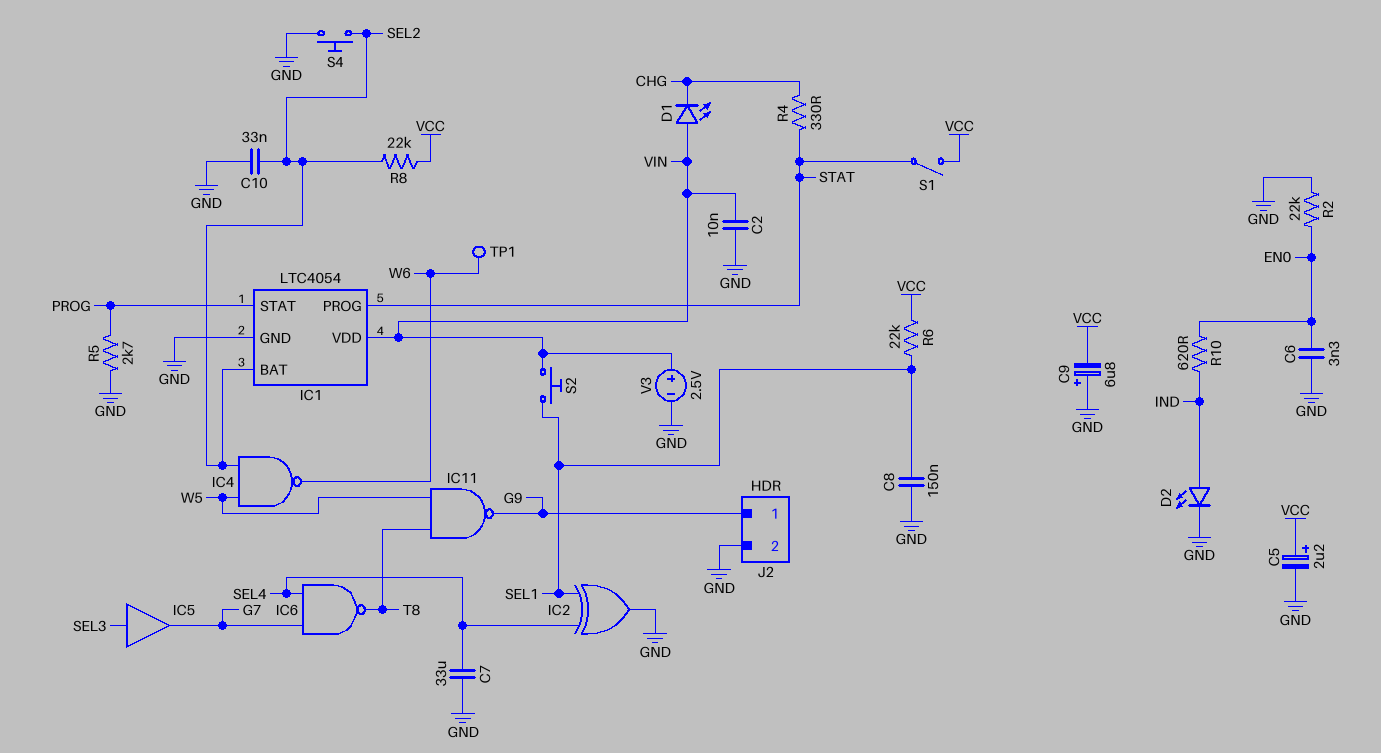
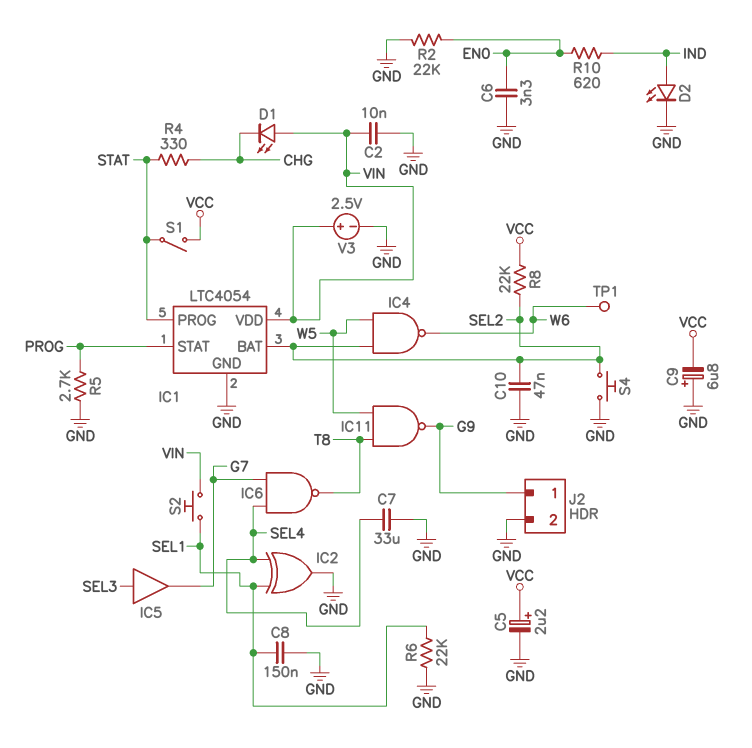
C10: 33nF (GND, SEL2) -> 47nF (GND, SEL2)
R6: 22k (SEL1, VCC) -> 22k (GND, SEL1)

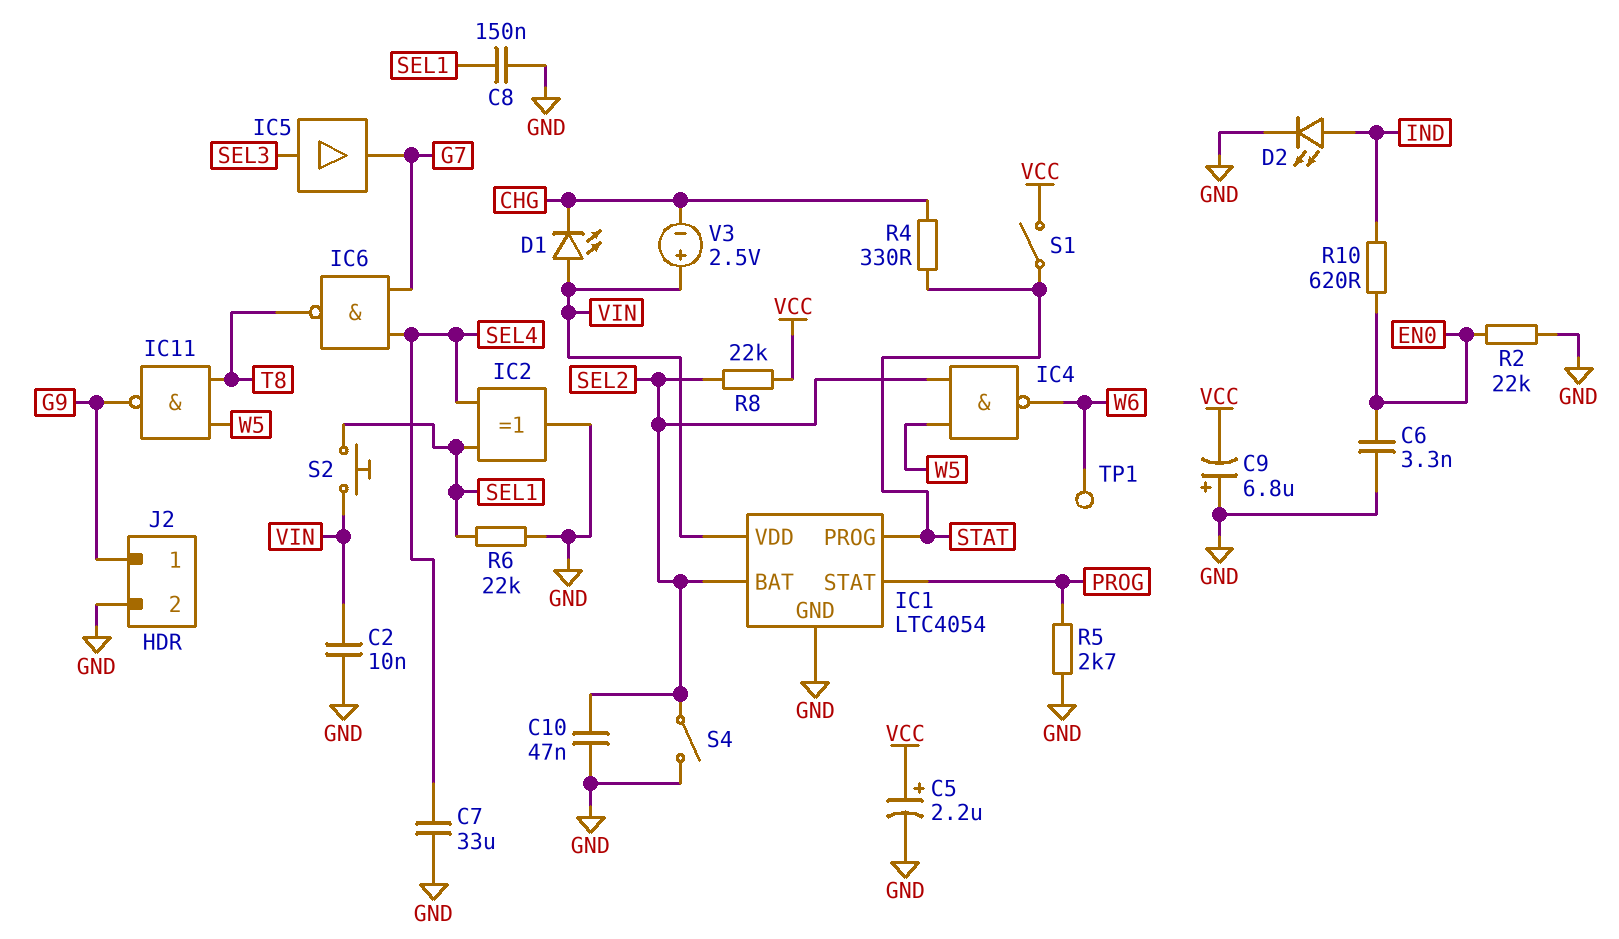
S4: button (GND, SEL2) -> switch (GND, SEL2)
V3: 2.5V (plus VIN, minus GND) -> 2.5V (plus VIN, minus CHG)

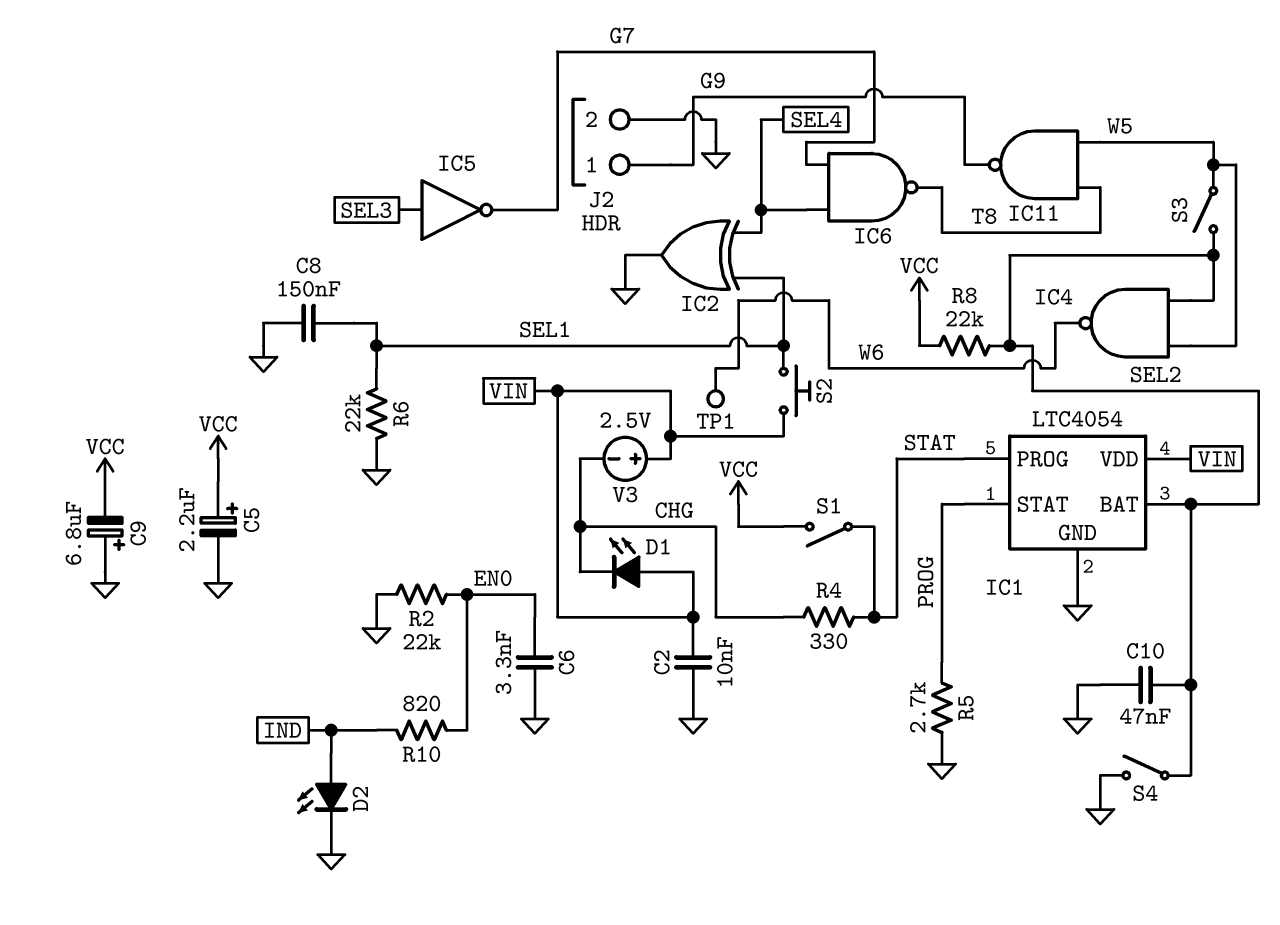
C7: 33uF (GND, SEL4) -> none
IC5: buffer (in SEL3, out G7) -> NOT (in SEL3, out G7)
R10: 620 (EN0, IND) -> 820 (EN0, IND)
S3: none -> switch (SEL2, W5)

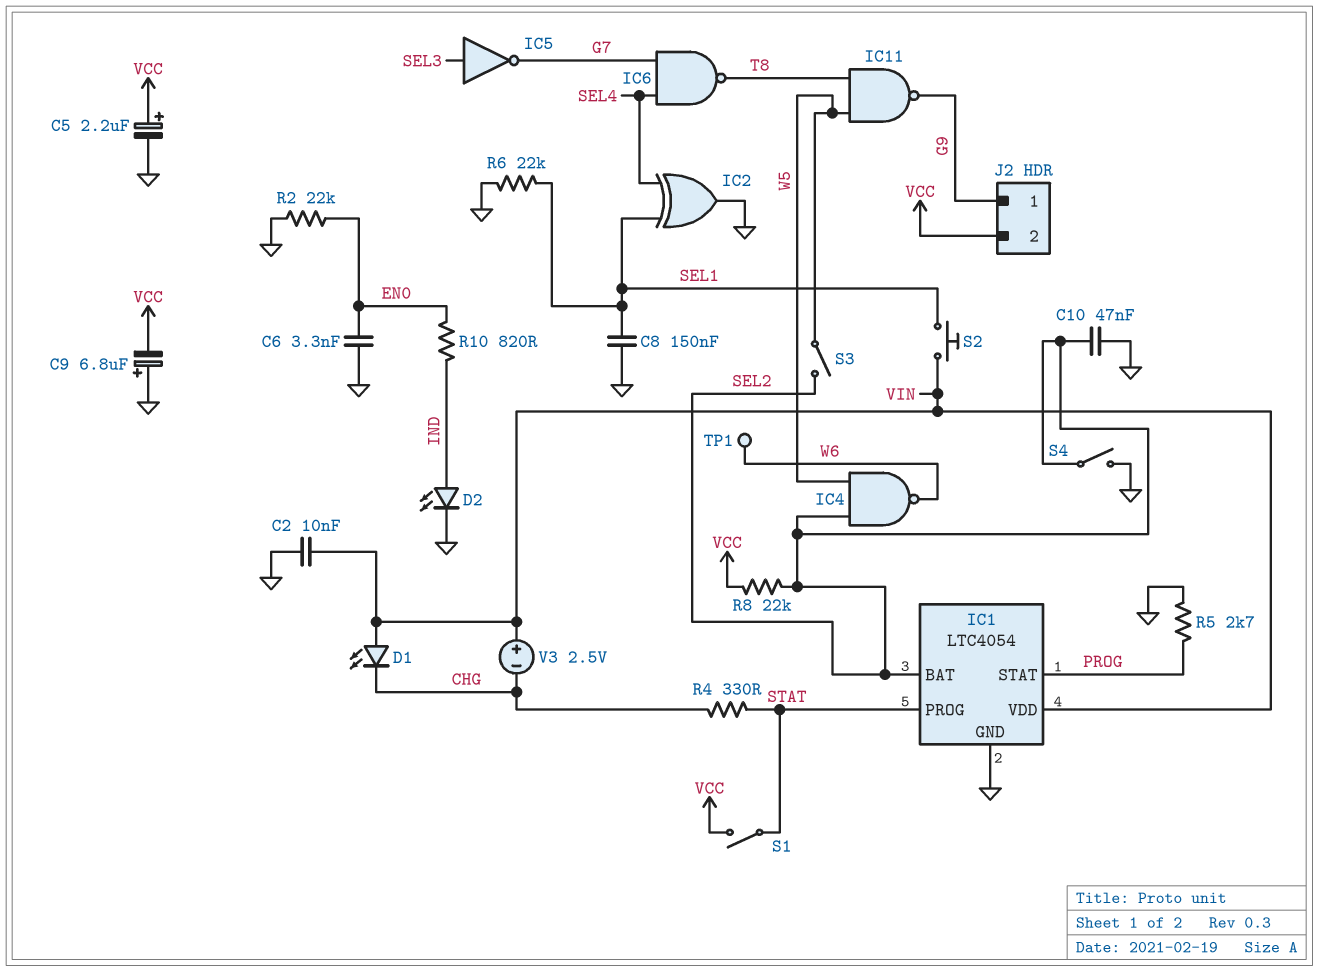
J2 pin 2: GND -> VCC

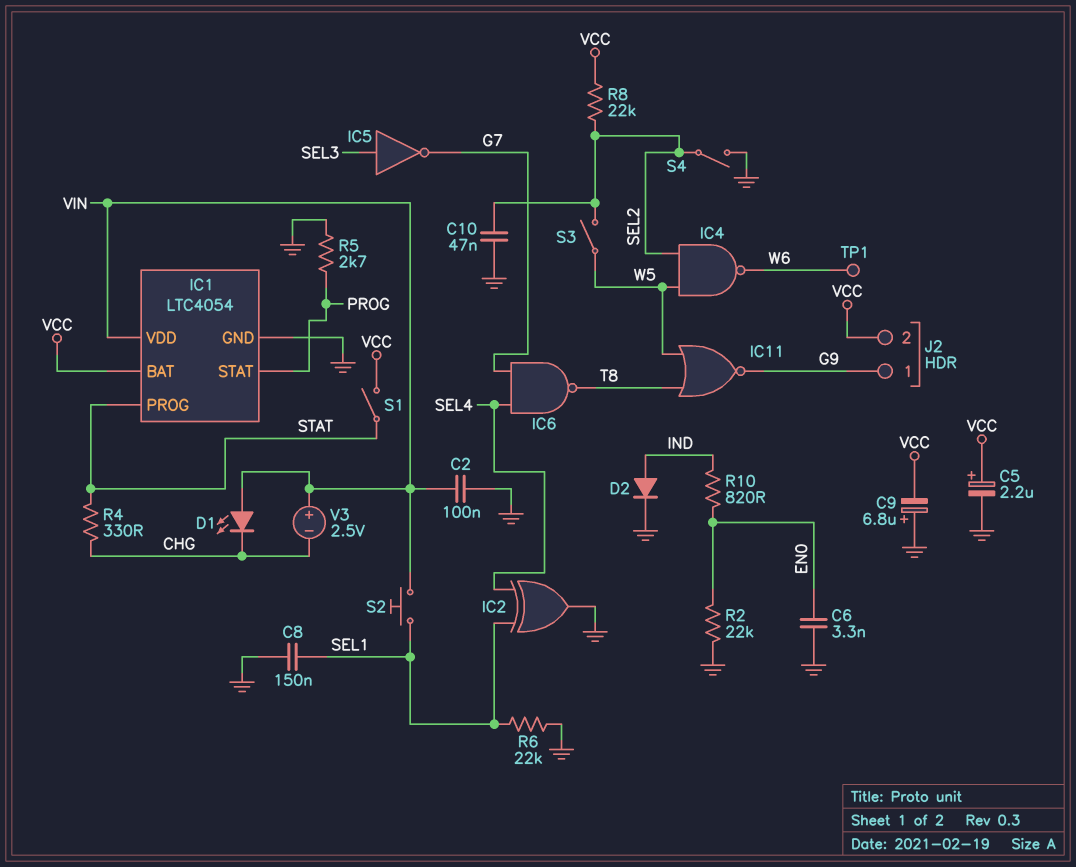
C2: 10nF (GND, VIN) -> 100nF (GND, VIN)
D2: LED (A IND, K GND) -> diode (A IND, K GND)
IC1 pin BAT: SEL2 -> VCC
IC11: NAND (in T8, in W5, out G9) -> NOR (in T8, in W5, out G9)

